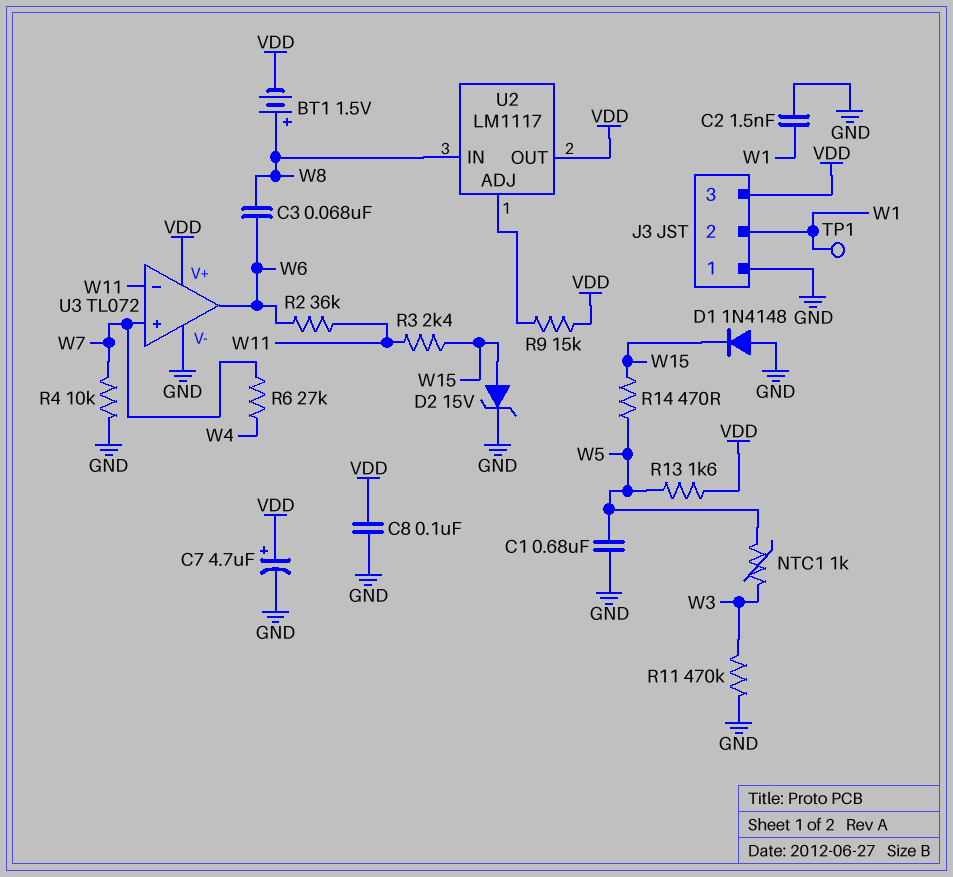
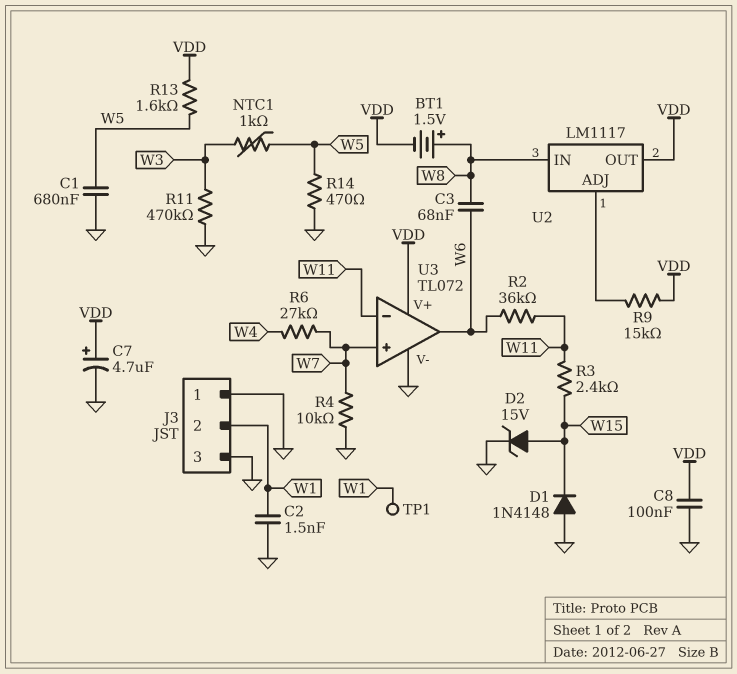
J3 pin 3: VDD -> GND
R14: 470 (W5, W15) -> 470 (GND, W5)

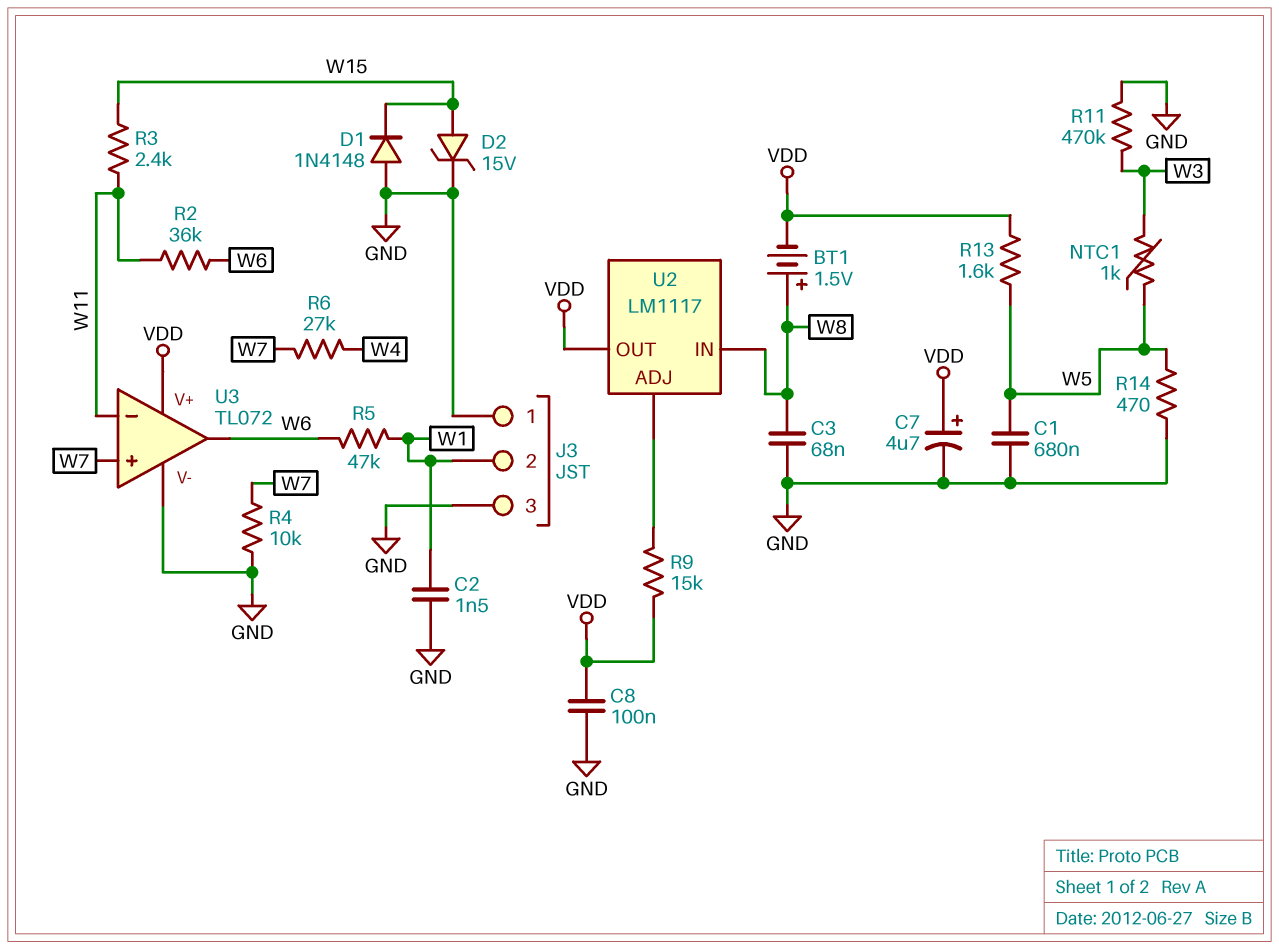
C3: 68nF (W6, W8) -> 68nF (GND, W8)
R5: none -> 47k (W1, W6)
TP1: test point (W1) -> none

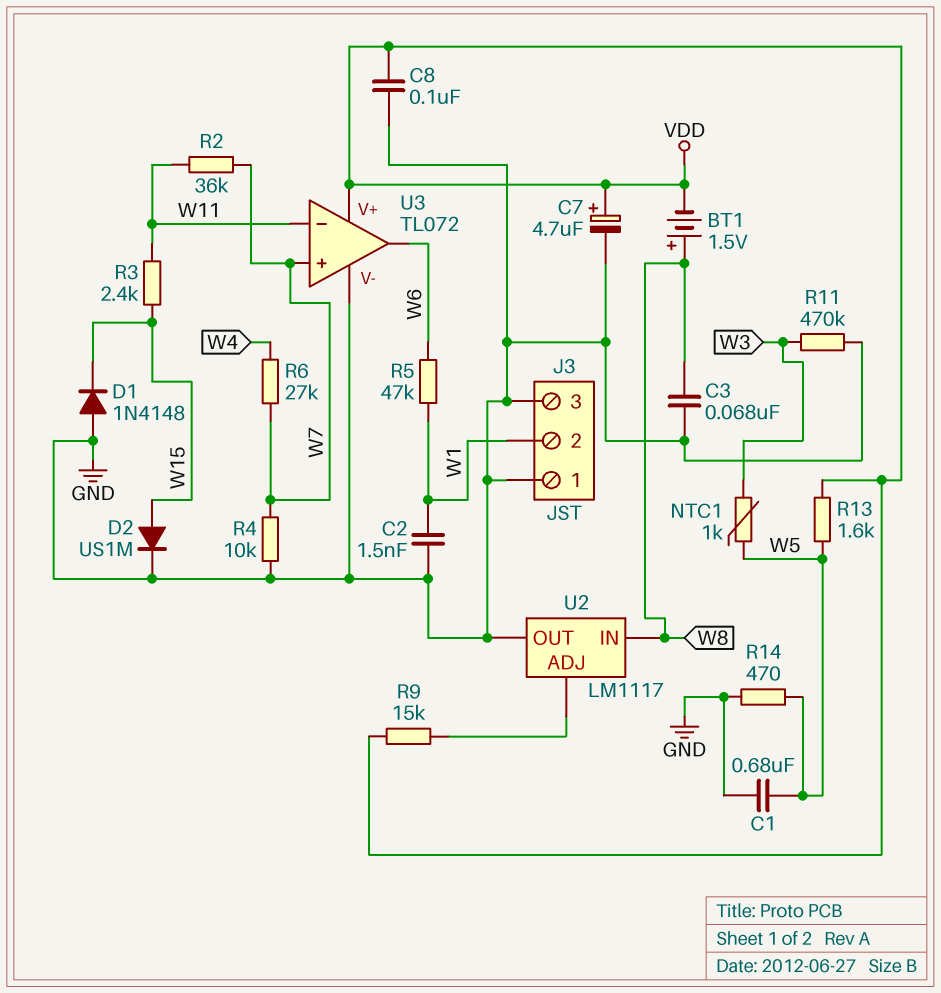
D2: zener 15V (A W15, K GND) -> diode US1M (A W15, K GND)
R2: 36k (W6, W11) -> 36k (W7, W11)
U2 pin OUT: VDD -> GND

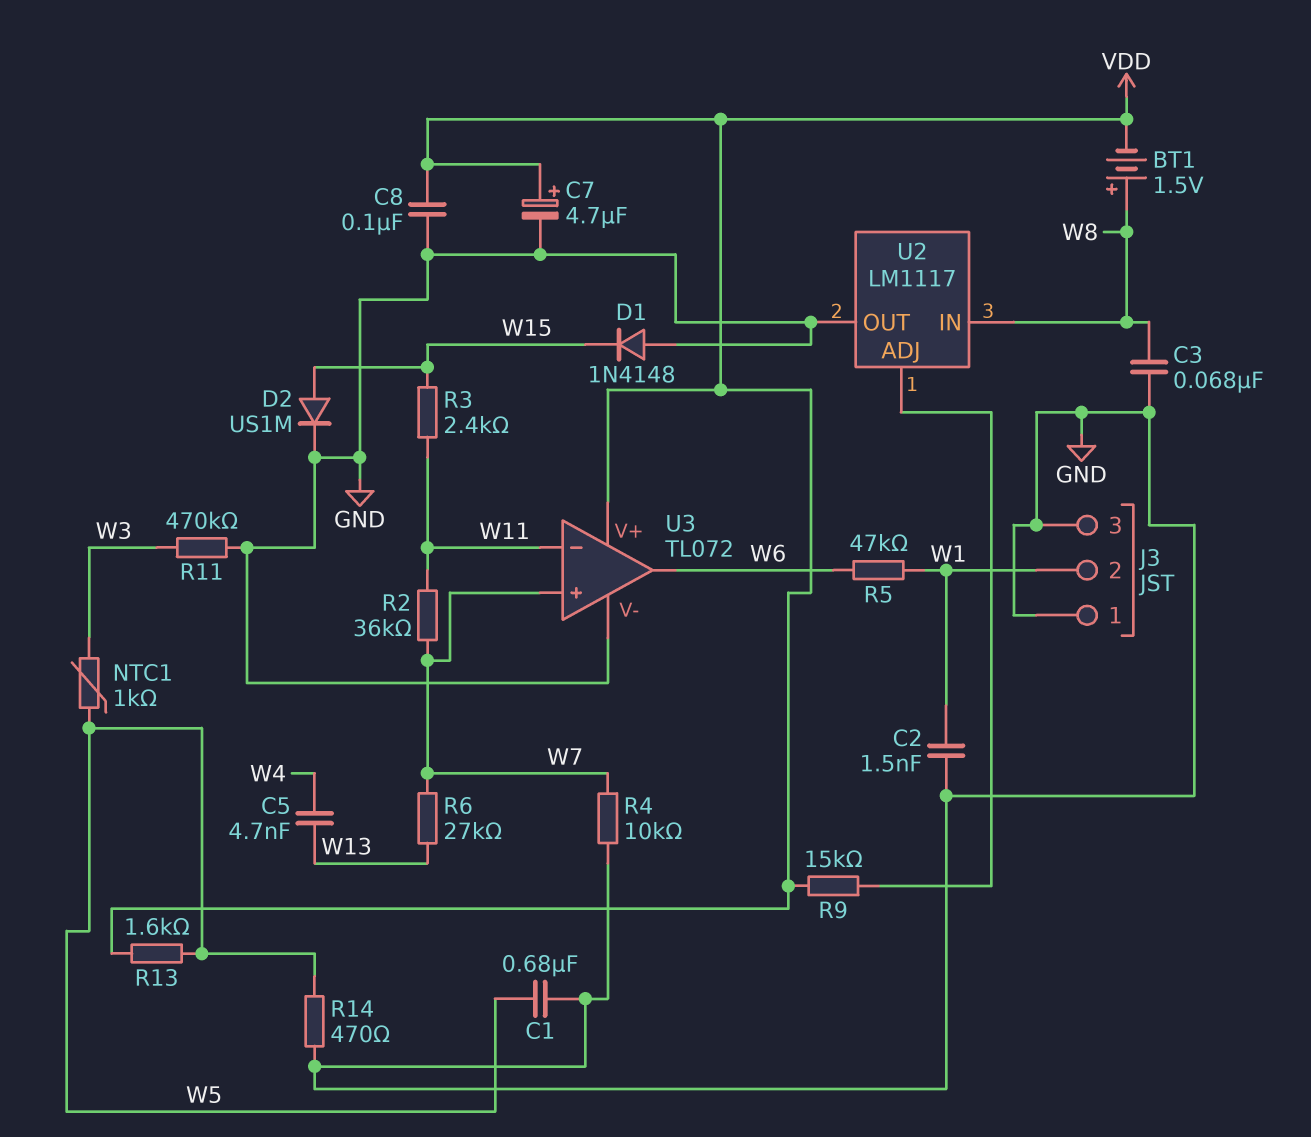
C5: none -> 4.7nF (W4, W13)
R6: 27k (W4, W7) -> 27k (W7, W13)

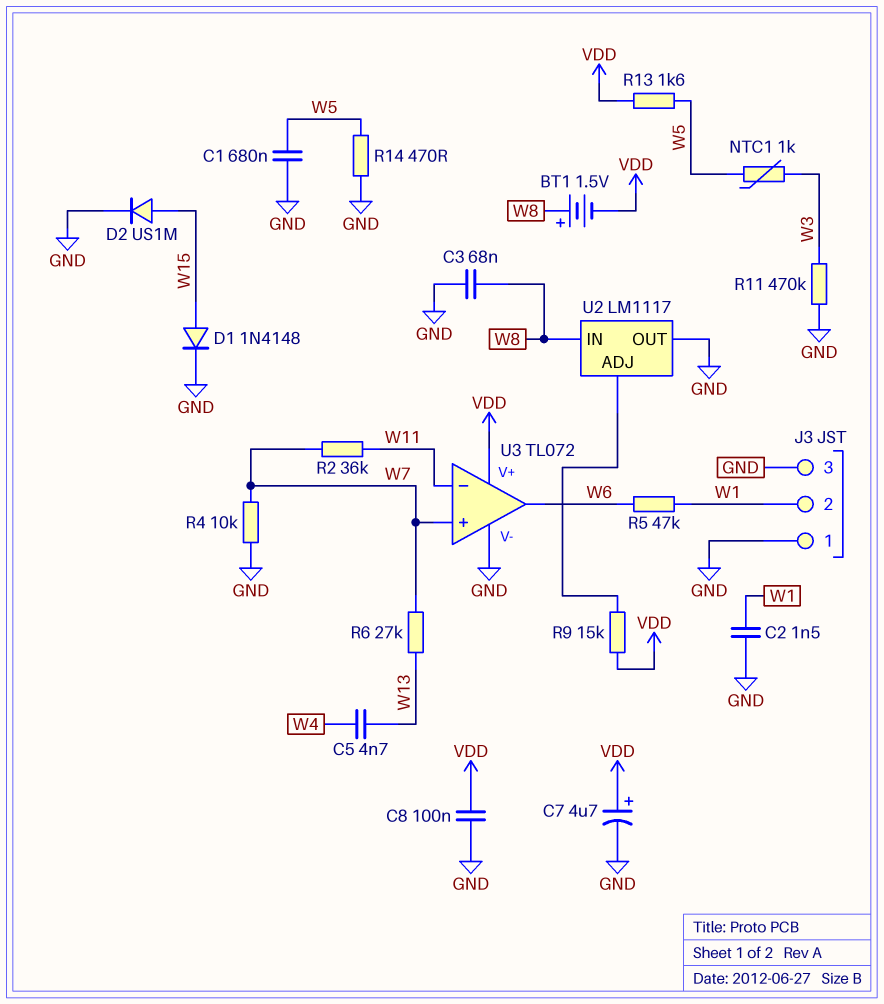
D1: diode 1N4148 (A GND, K W15) -> diode 1N4148 (A W15, K GND)
R3: 2.4k (W11, W15) -> none

